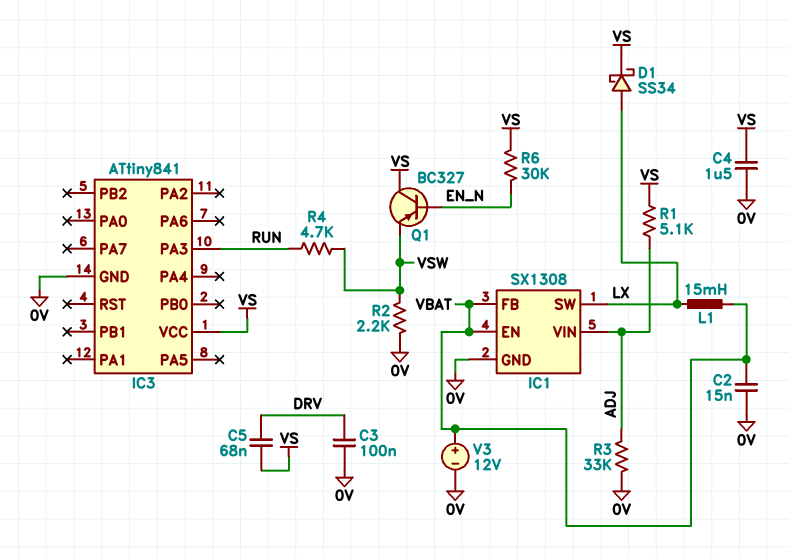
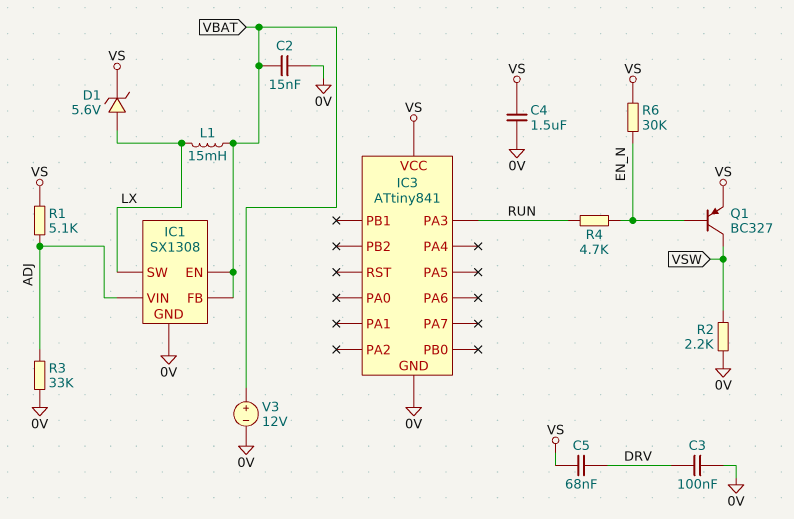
D1: schottky SS34 (A LX, K VS) -> zener 5.6V (A LX, K VS)
Q1: PNP BC327 (B EN_N, C VS, E VSW) -> PNP BC327 (B EN_N, C VSW, E VS)
R4: 4.7k (RUN, VSW) -> 4.7k (EN_N, RUN)

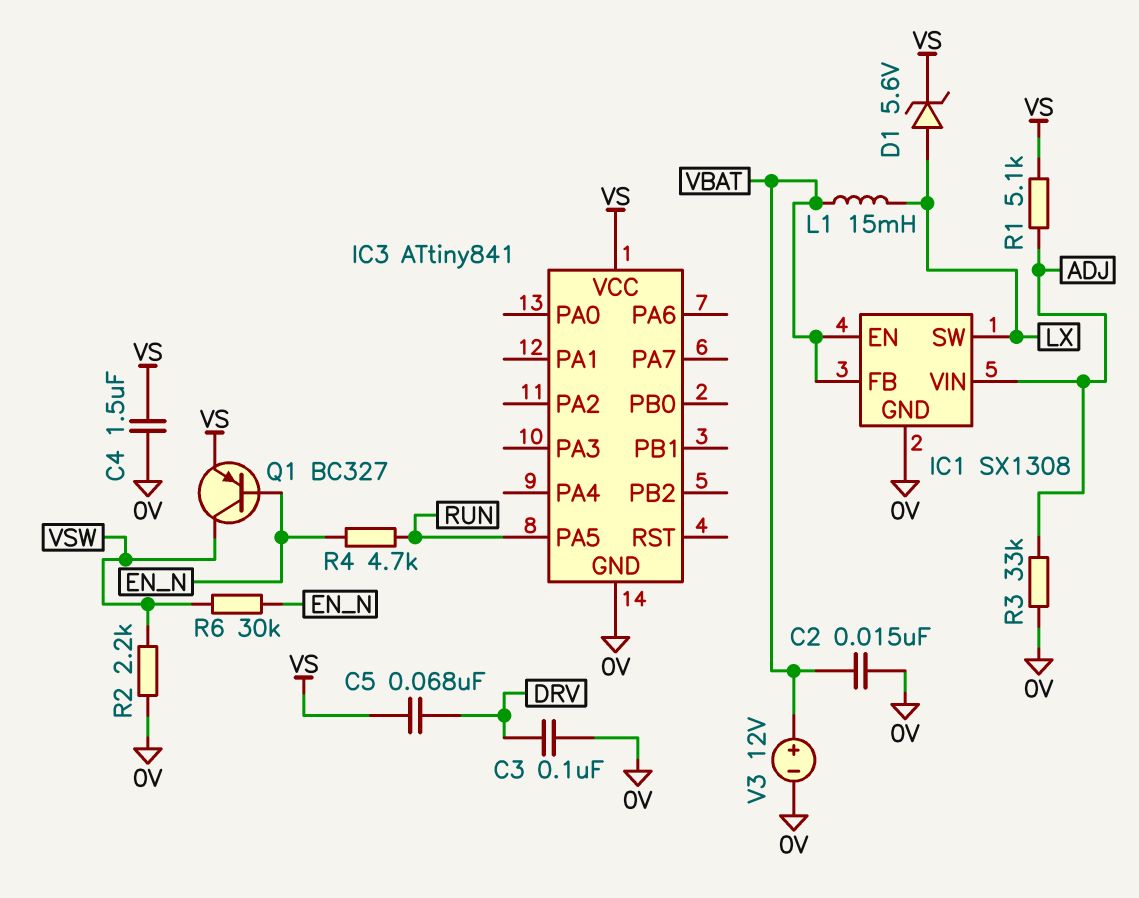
IC3 pin PA3: RUN -> none
IC3 pin PA5: none -> RUN
R6: 30k (EN_N, VS) -> 30k (EN_N, VSW)

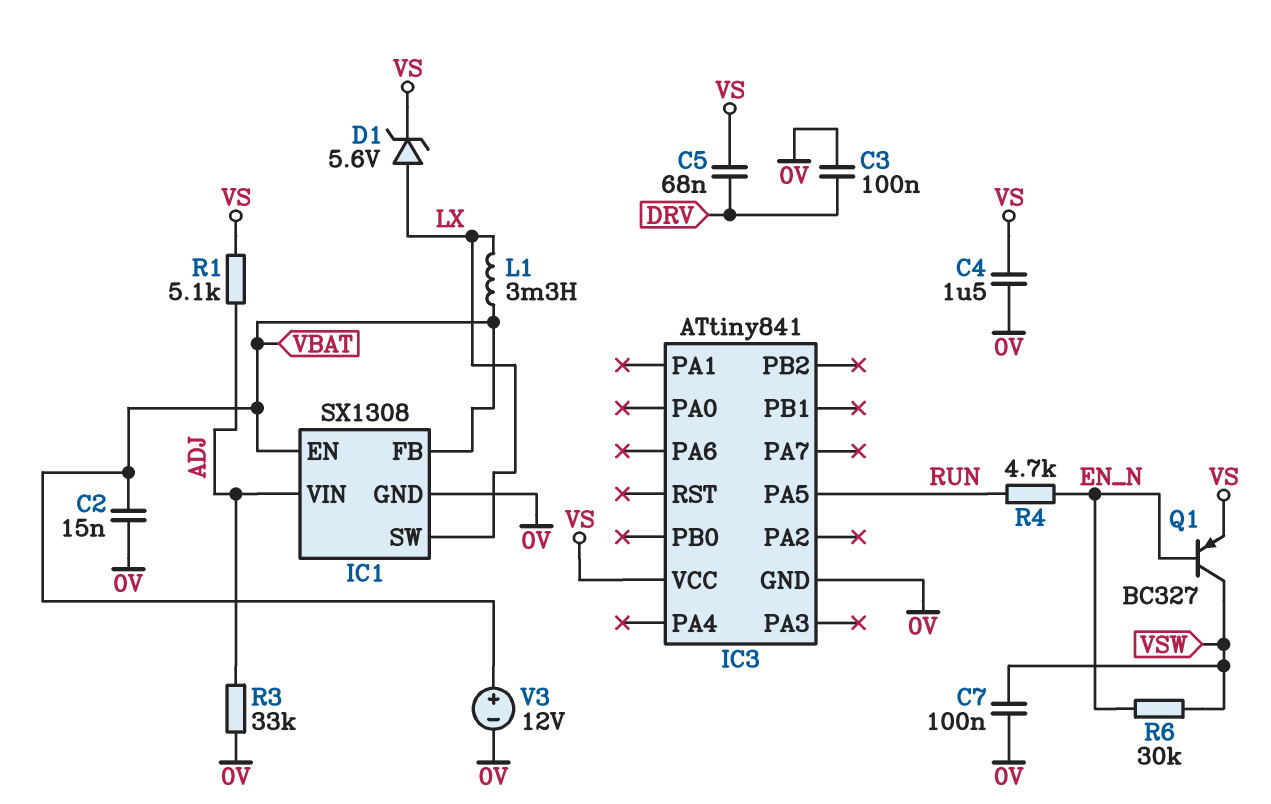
C7: none -> 100nF (0V, VSW)
L1: 15mH (LX, VBAT) -> 3.3mH (LX, VBAT)
R2: 2.2k (0V, VSW) -> none

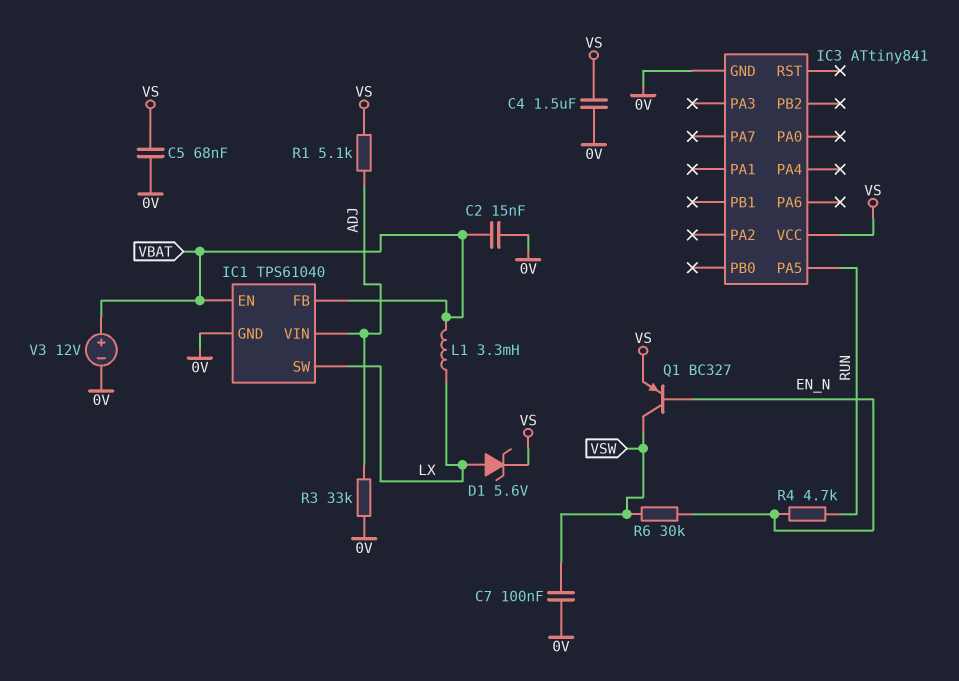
C3: 100nF (0V, DRV) -> none
C5: 68nF (DRV, VS) -> 68nF (0V, VS)
IC1: SX1308 -> TPS61040

